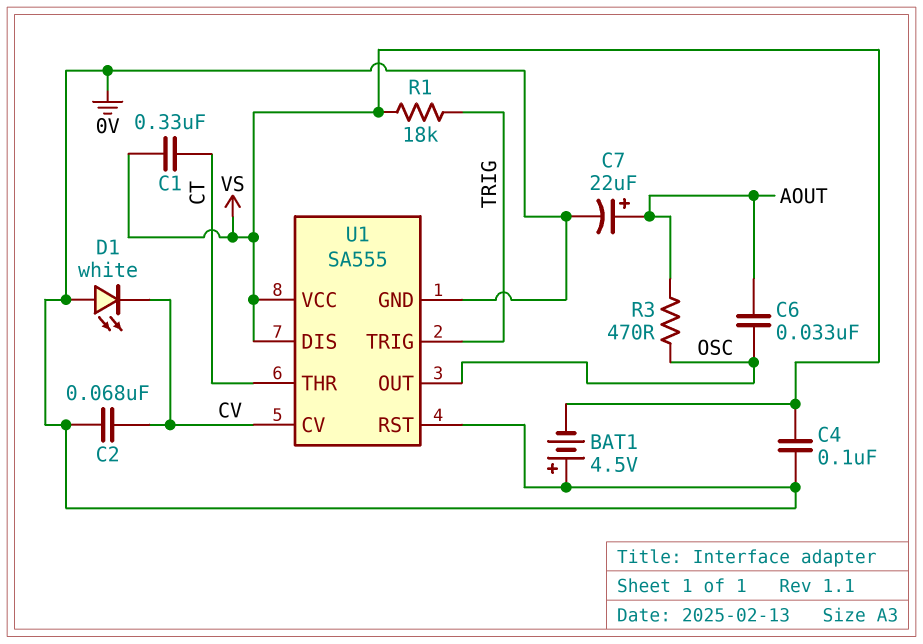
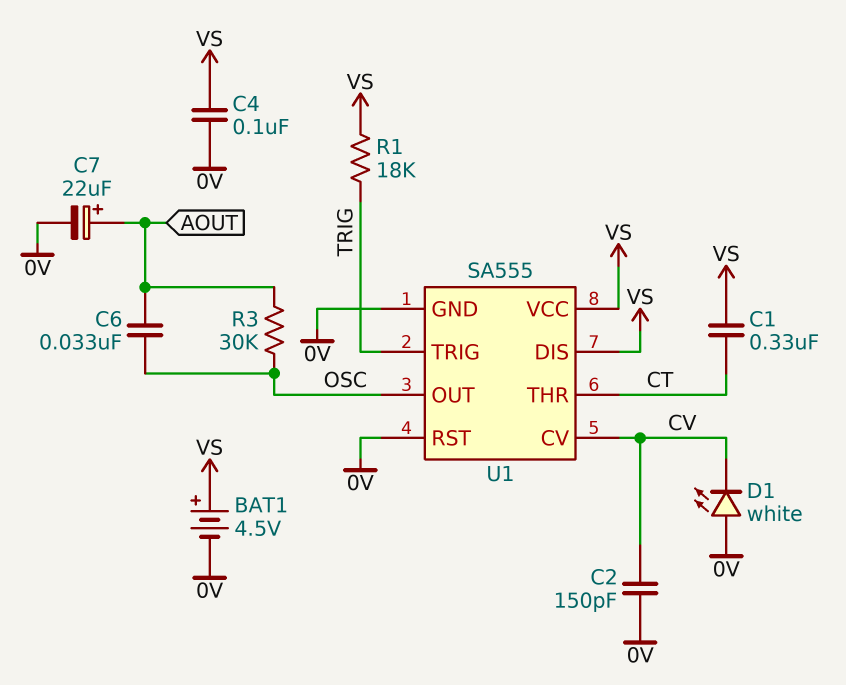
BAT1: 4.5V (plus 0V, minus VS) -> 4.5V (plus VS, minus 0V)
C2: 68nF (0V, CV) -> 150pF (0V, CV)
R3: 470 (AOUT, OSC) -> 30k (AOUT, OSC)

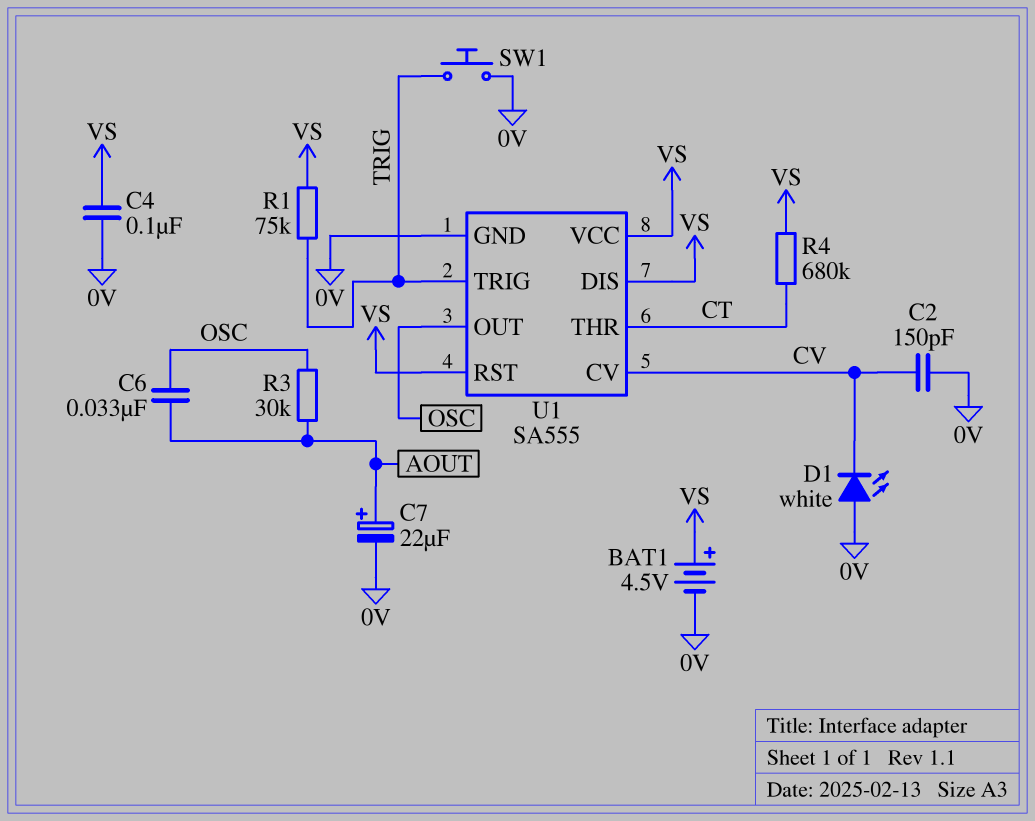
C1: 330nF (CT, VS) -> none
R1: 18k (TRIG, VS) -> 75k (TRIG, VS)
R4: none -> 680k (CT, VS)
SW1: none -> button (0V, TRIG)
U1 pin RST: 0V -> VS

